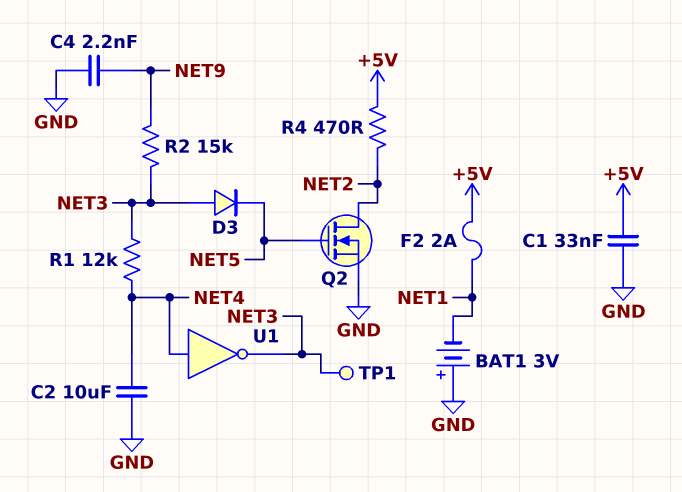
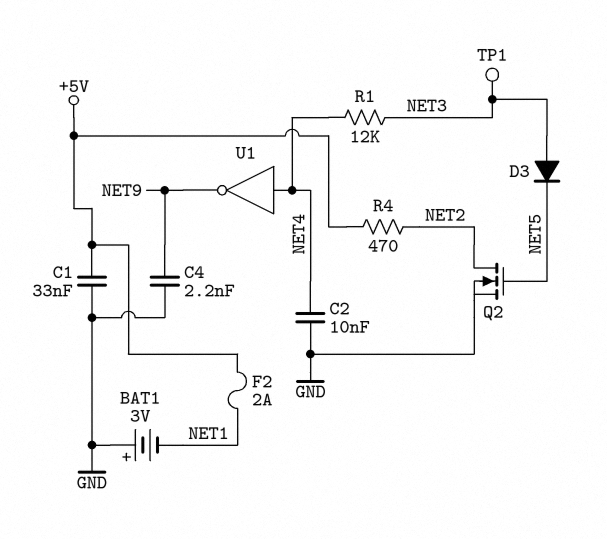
C2: 10uF (GND, NET4) -> 10nF (GND, NET4)
R2: 15k (NET3, NET9) -> none
U1: NOT (in NET4, out NET3) -> NOT (in NET4, out NET9)

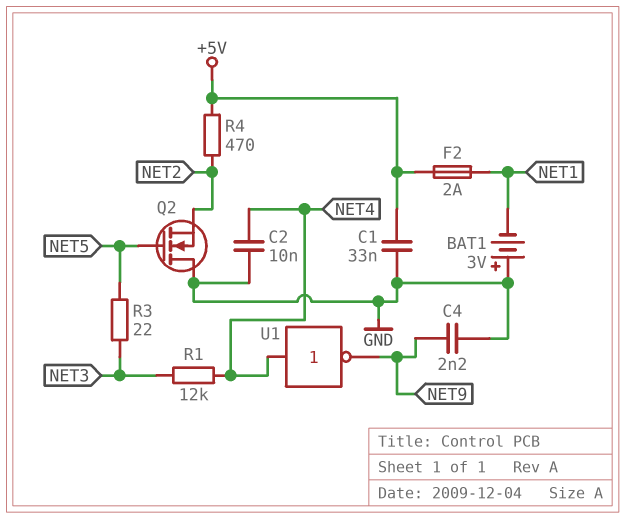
D3: diode (A NET3, K NET5) -> none
Q2: NMOS (G NET5, D NET2, S GND) -> NMOS (G NET5, D GND, S NET2)
R3: none -> 22 (NET3, NET5)
TP1: test point (NET3) -> none

